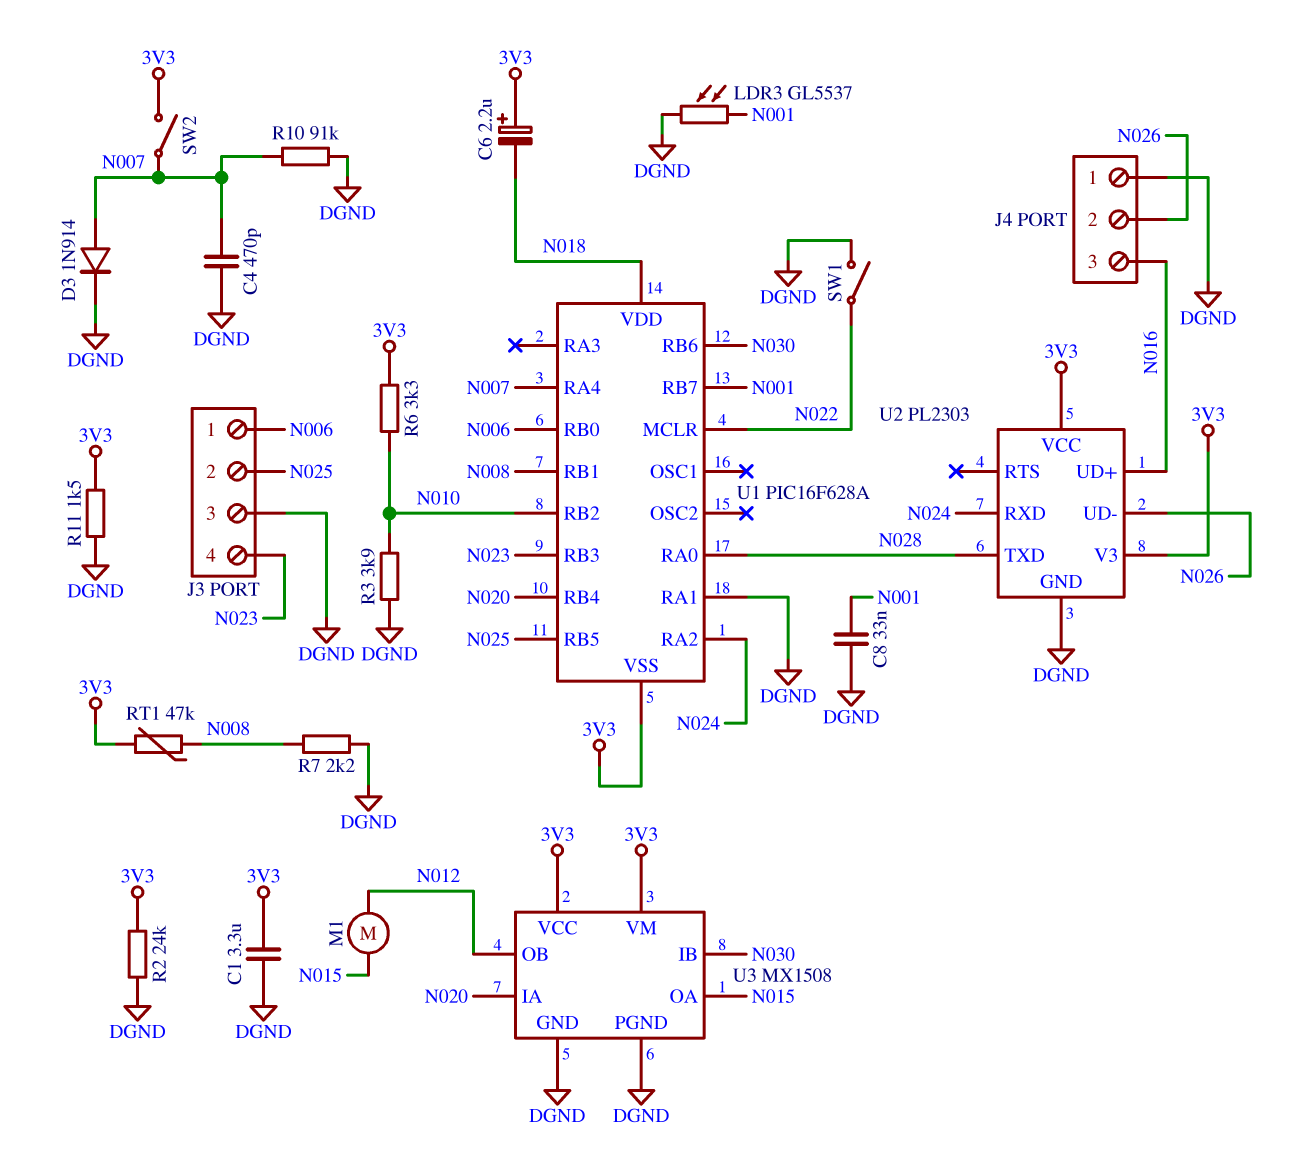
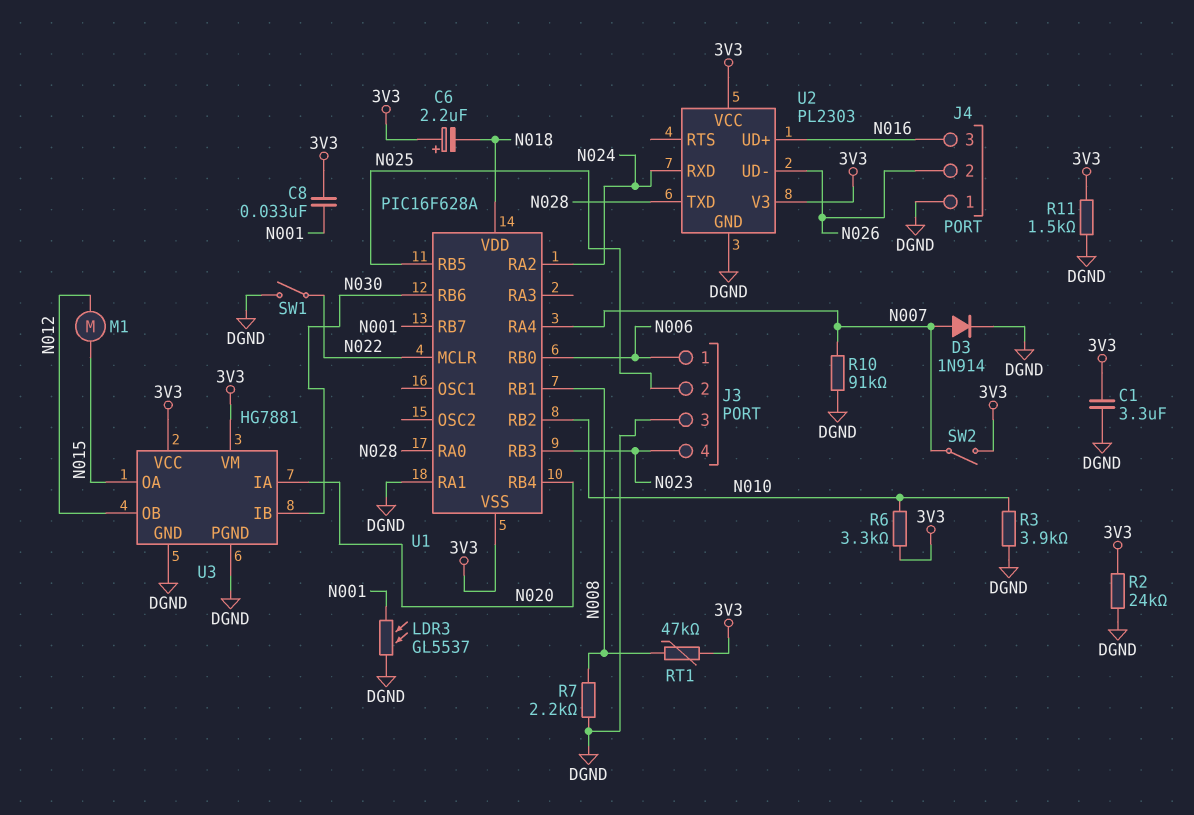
C4: 470pF (DGND, N007) -> none
C8: 33nF (DGND, N001) -> 33nF (3V3, N001)
U3: MX1508 -> HG7881

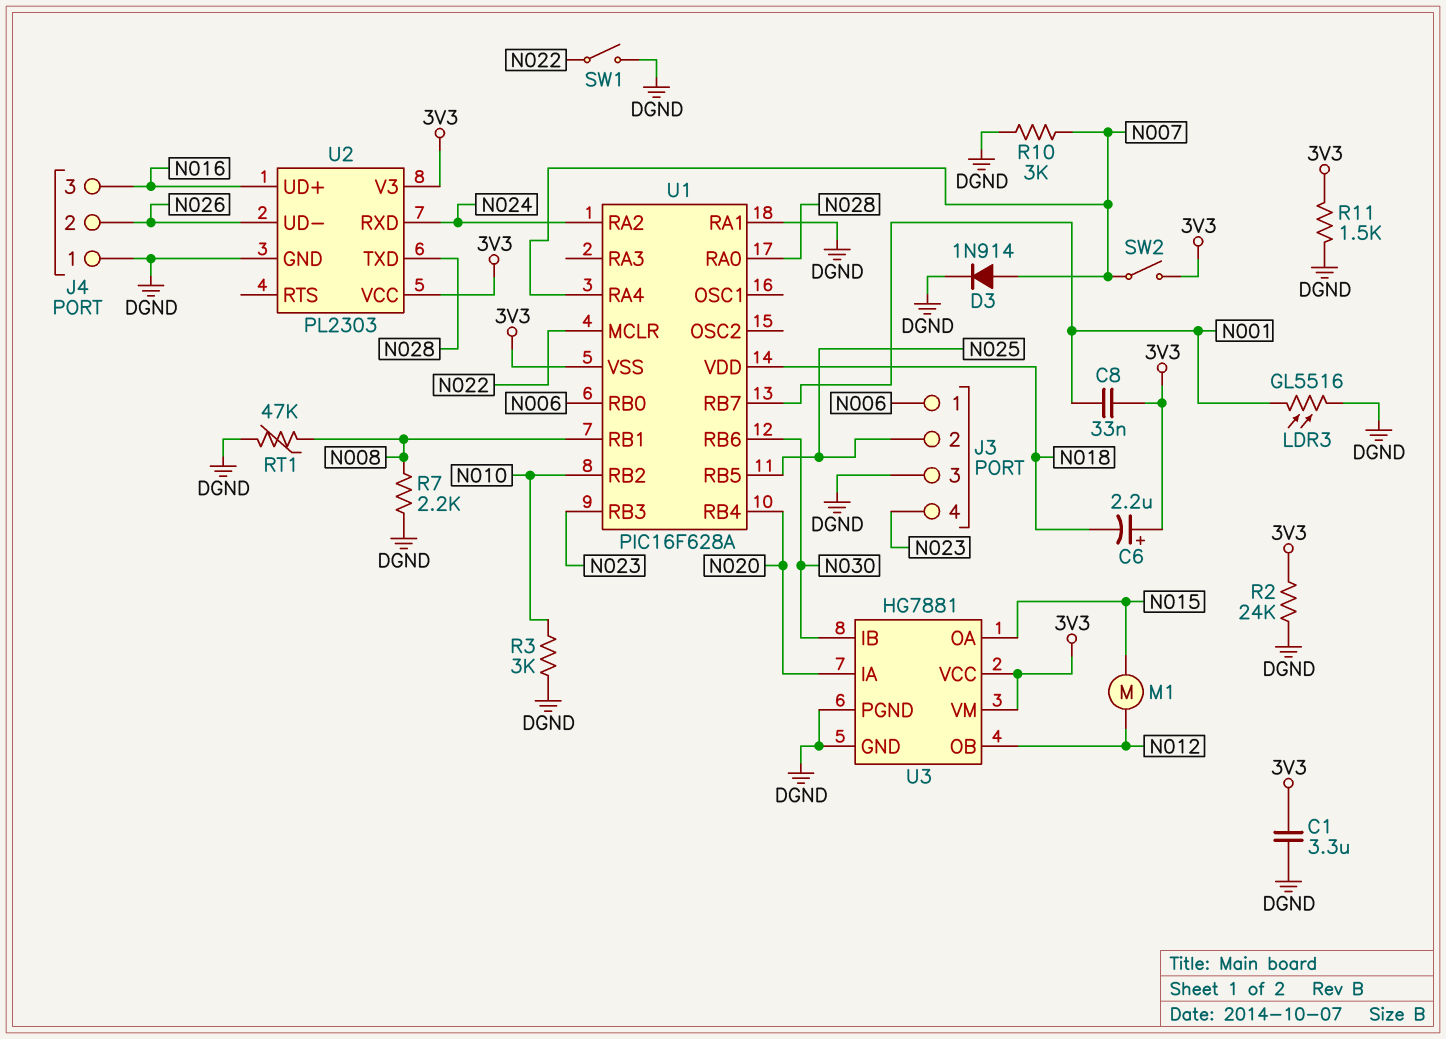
LDR3: GL5537 (DGND, N001) -> GL5516 (DGND, N001)
R3: 3.9k (DGND, N010) -> 3k (DGND, N010)
R6: 3.3k (3V3, N010) -> none
R10: 91k (DGND, N007) -> 3k (DGND, N007)
RT1: 47k (3V3, N008) -> 47k (DGND, N008)

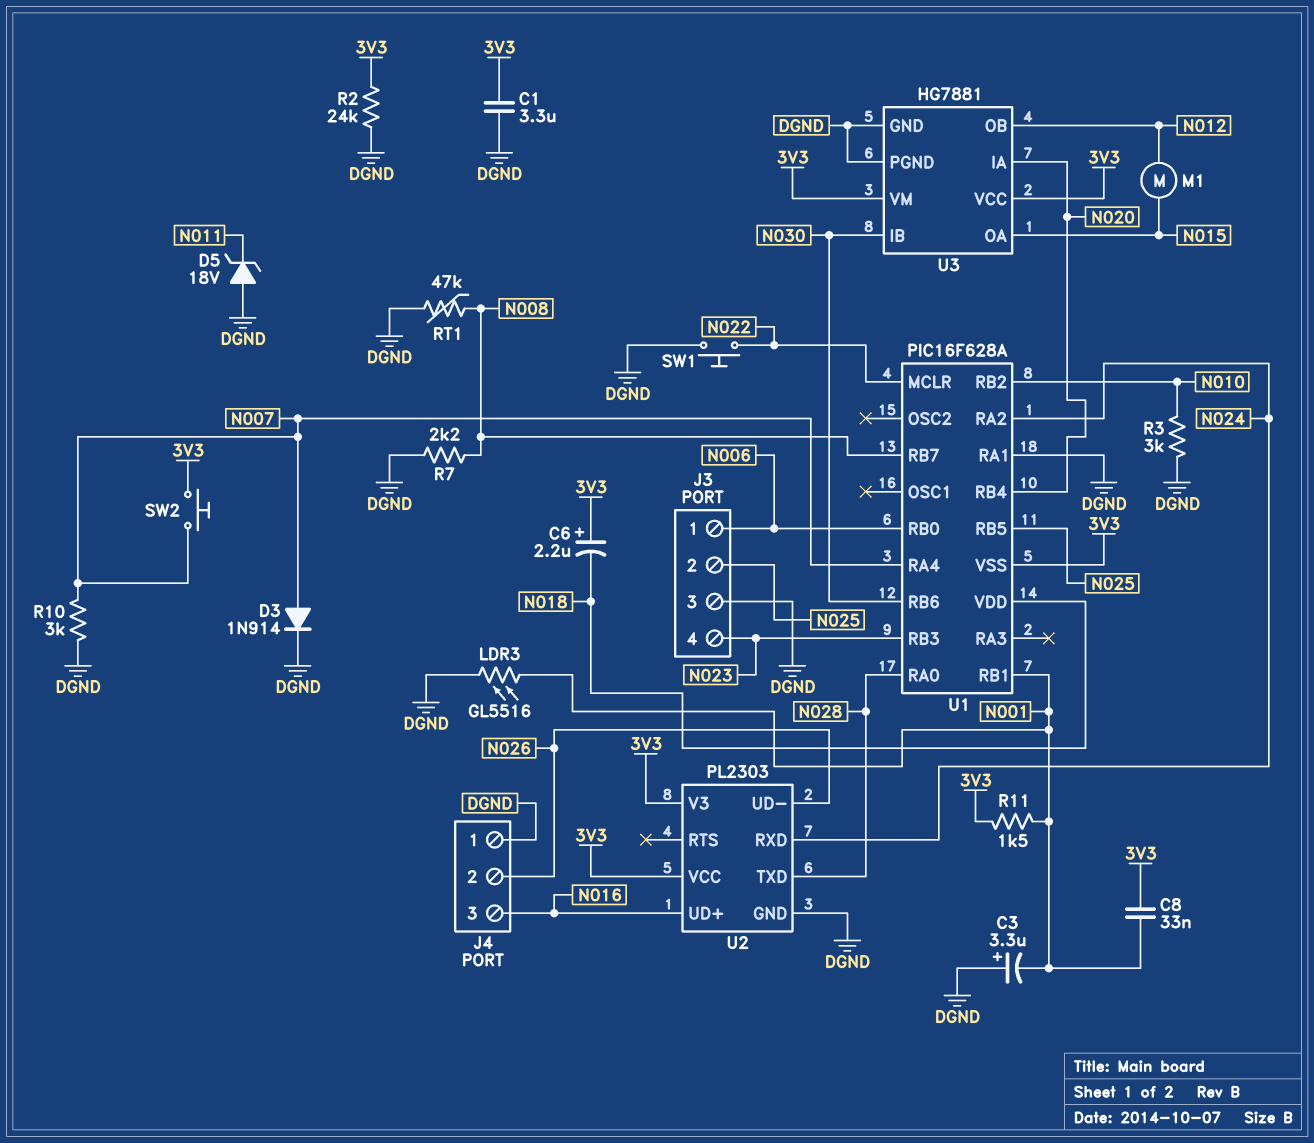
C3: none -> 3.3uF (plus DGND, minus N001)
D5: none -> zener 18V (A DGND, K N011)
R11: 1.5k (3V3, DGND) -> 1.5k (3V3, N001)
SW1: switch (DGND, N022) -> button (DGND, N022)
SW2: switch (3V3, N007) -> button (3V3, N007)
U1 pin RB1: N008 -> N001
U1 pin RB7: N001 -> N008

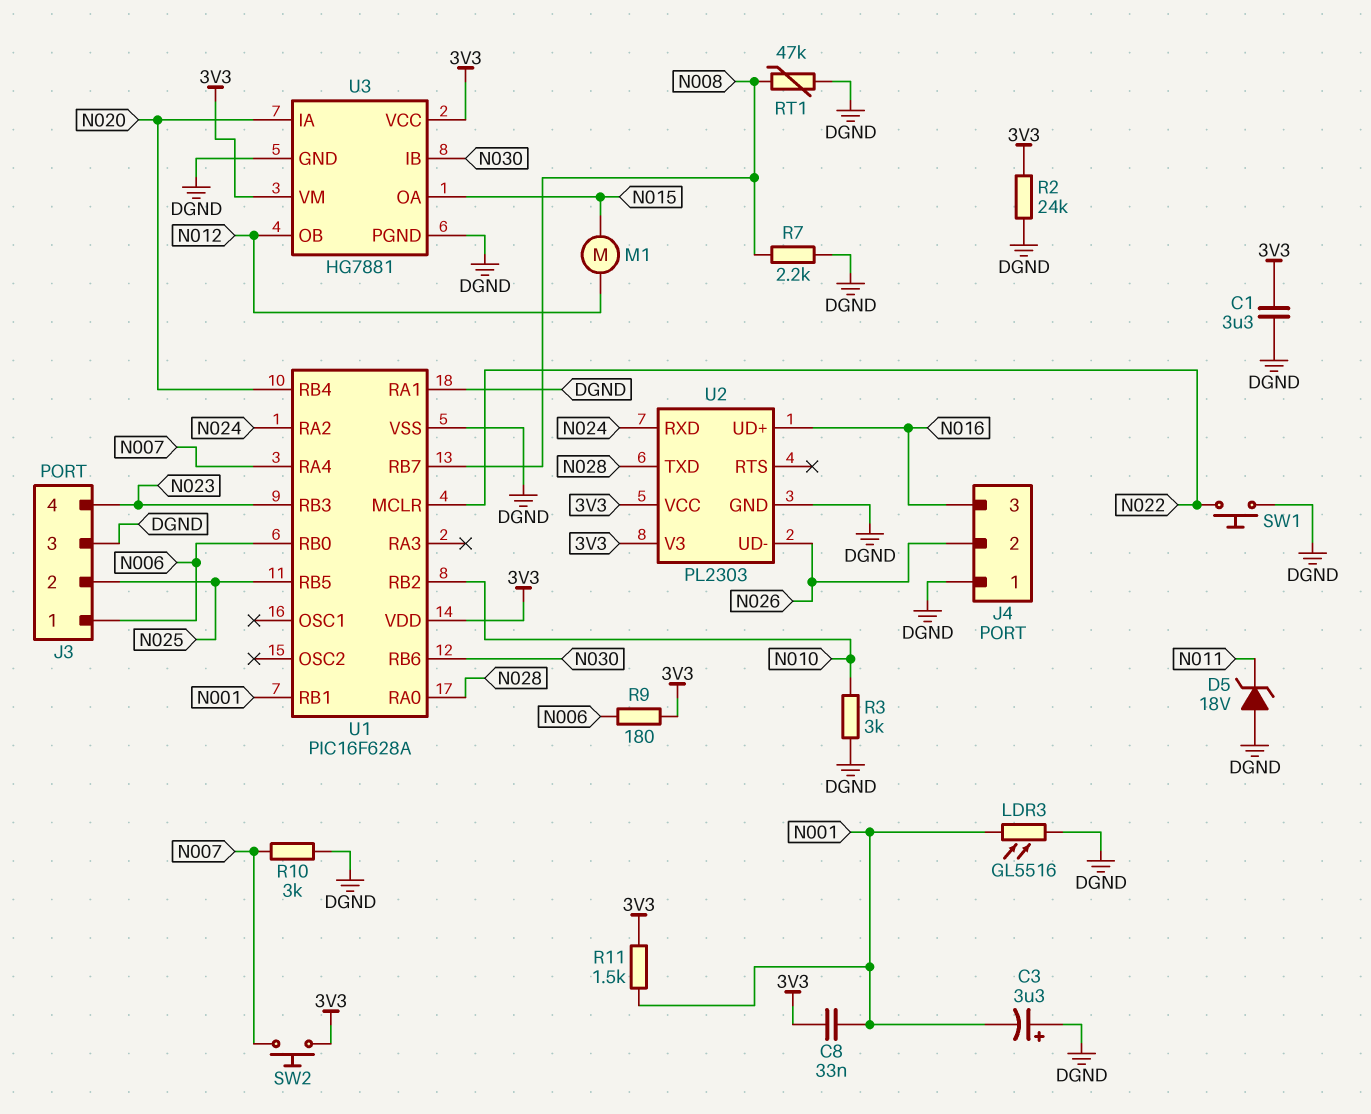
C6: 2.2uF (plus 3V3, minus N018) -> none
D3: diode 1N914 (A N007, K DGND) -> none
R9: none -> 180 (3V3, N006)
U1 pin VDD: N018 -> 3V3
U1 pin VSS: 3V3 -> DGND

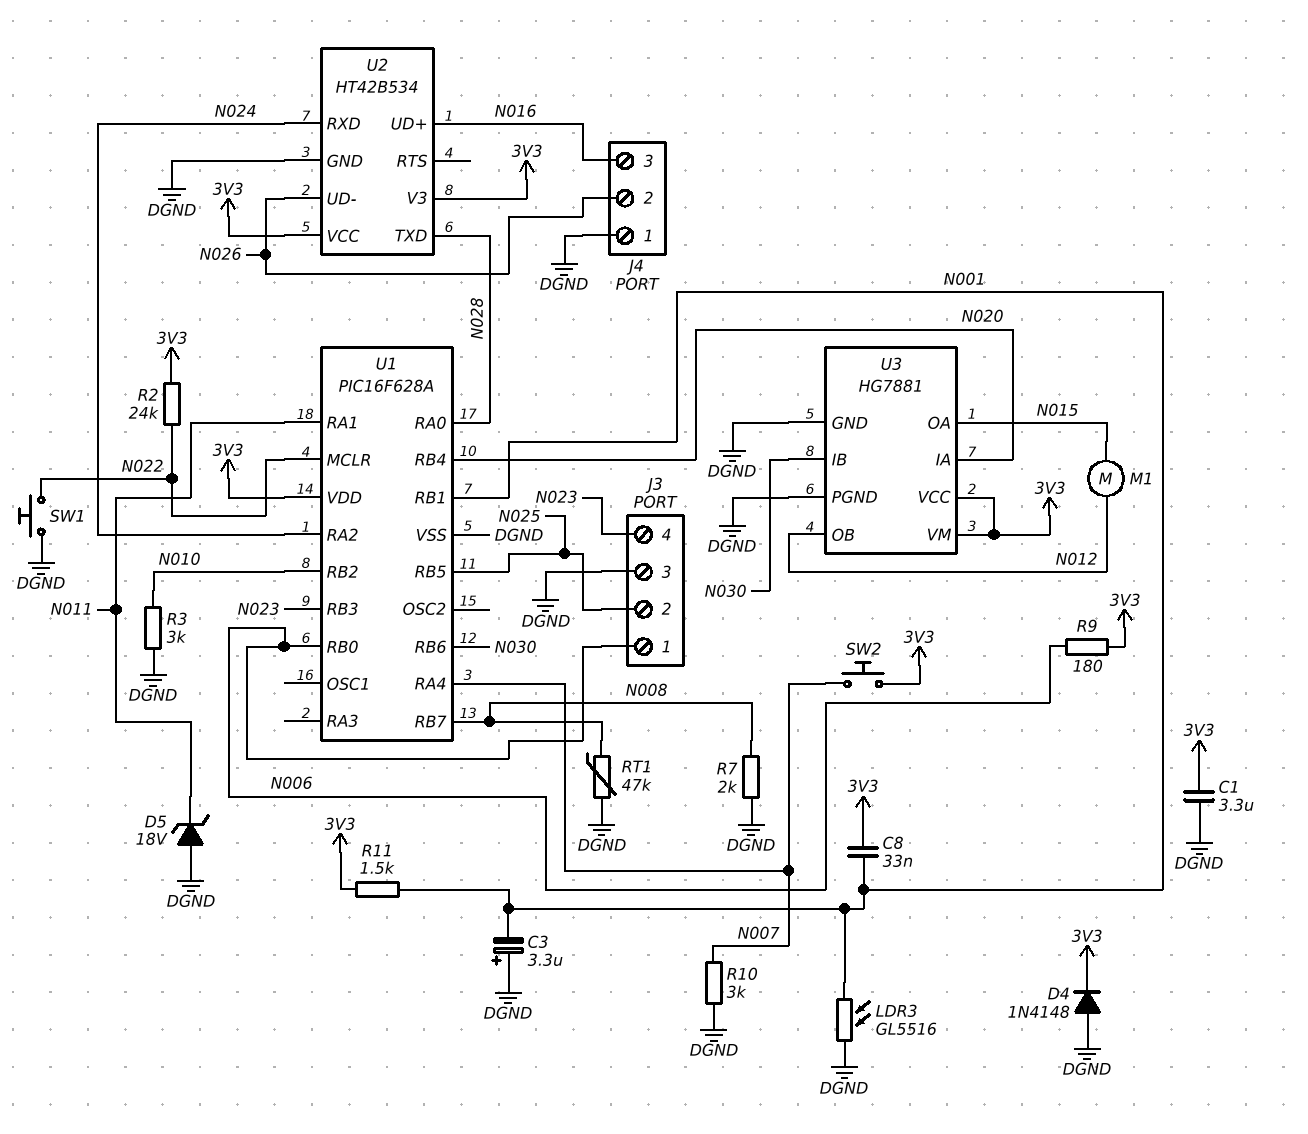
D4: none -> diode 1N4148 (A DGND, K 3V3)
R2: 24k (3V3, DGND) -> 24k (3V3, N022)
R7: 2.2k (DGND, N008) -> 2k (DGND, N008)
U1 pin RA1: DGND -> N011
U2: PL2303 -> HT42B534

